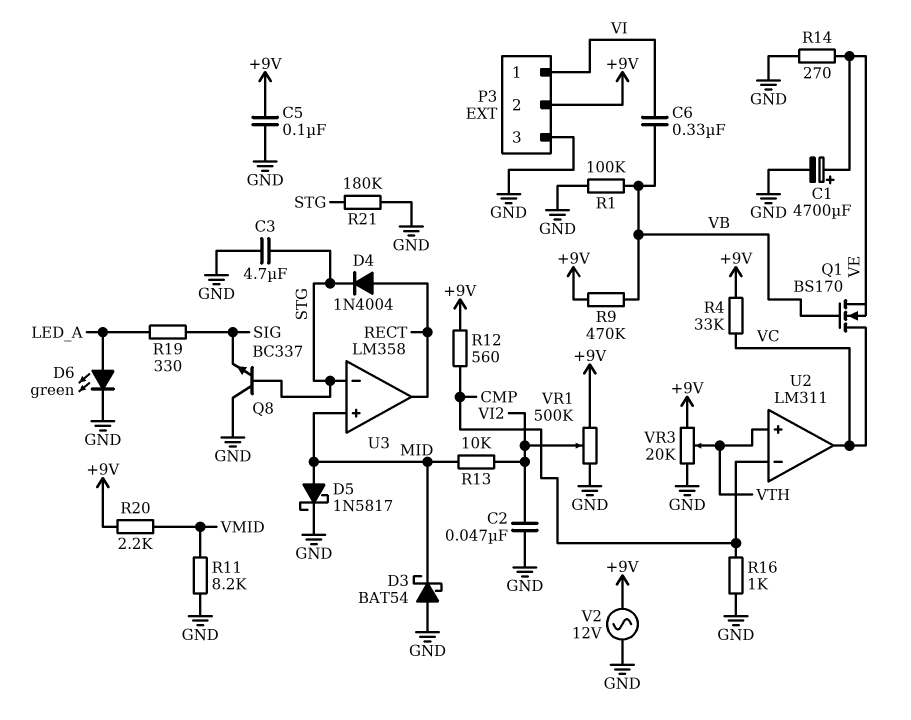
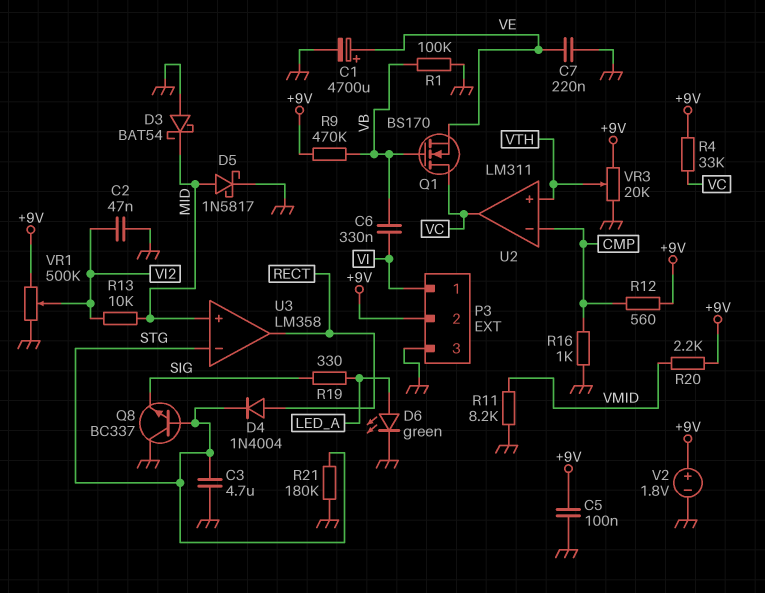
C7: none -> 220nF (GND, VE)
R14: 270 (GND, VE) -> none
V2: AC 12V (+9V, GND) -> 1.8V (plus +9V, minus GND)

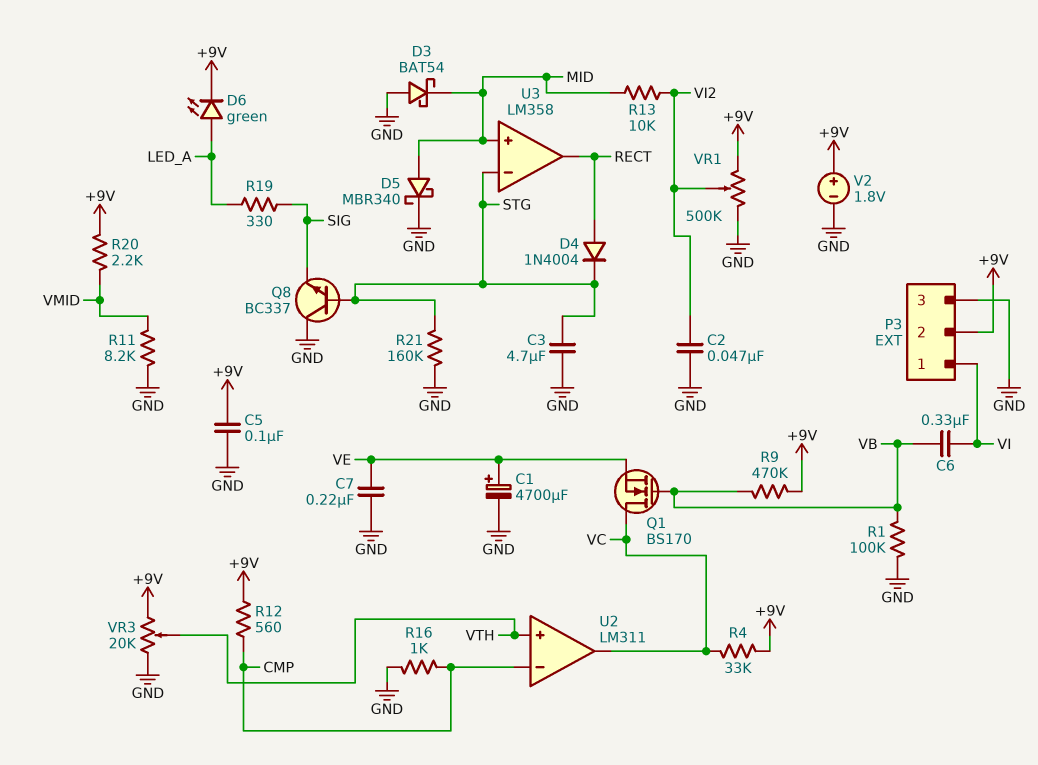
D5: schottky 1N5817 (A MID, K GND) -> schottky MBR340 (A MID, K GND)
D6: LED green (A LED_A, K GND) -> LED green (A LED_A, K +9V)
R21: 180k (GND, STG) -> 160k (GND, STG)

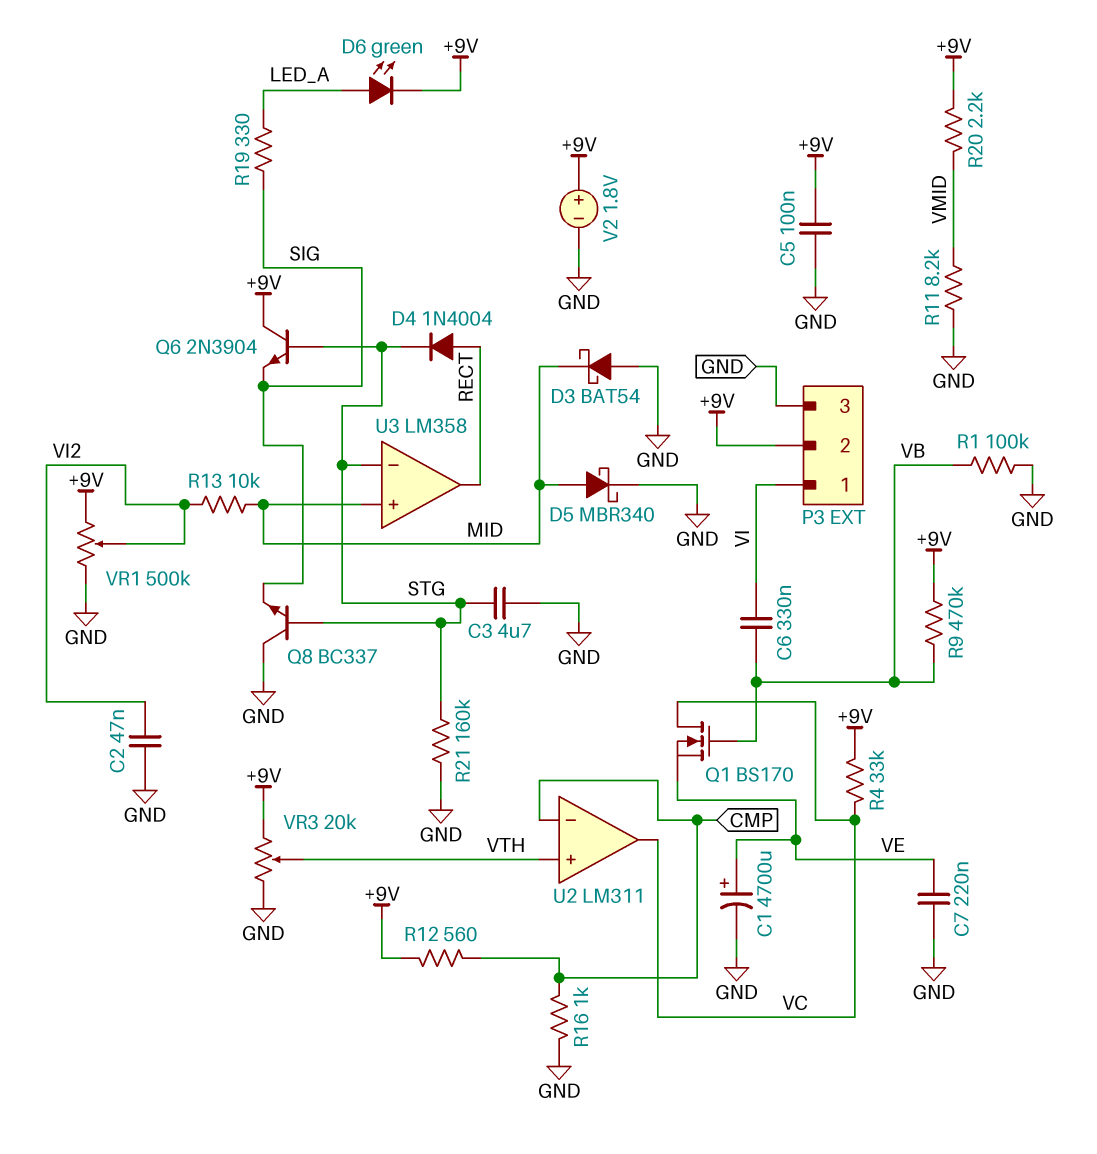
Q6: none -> NPN 2N3904 (B STG, C +9V, E SIG)

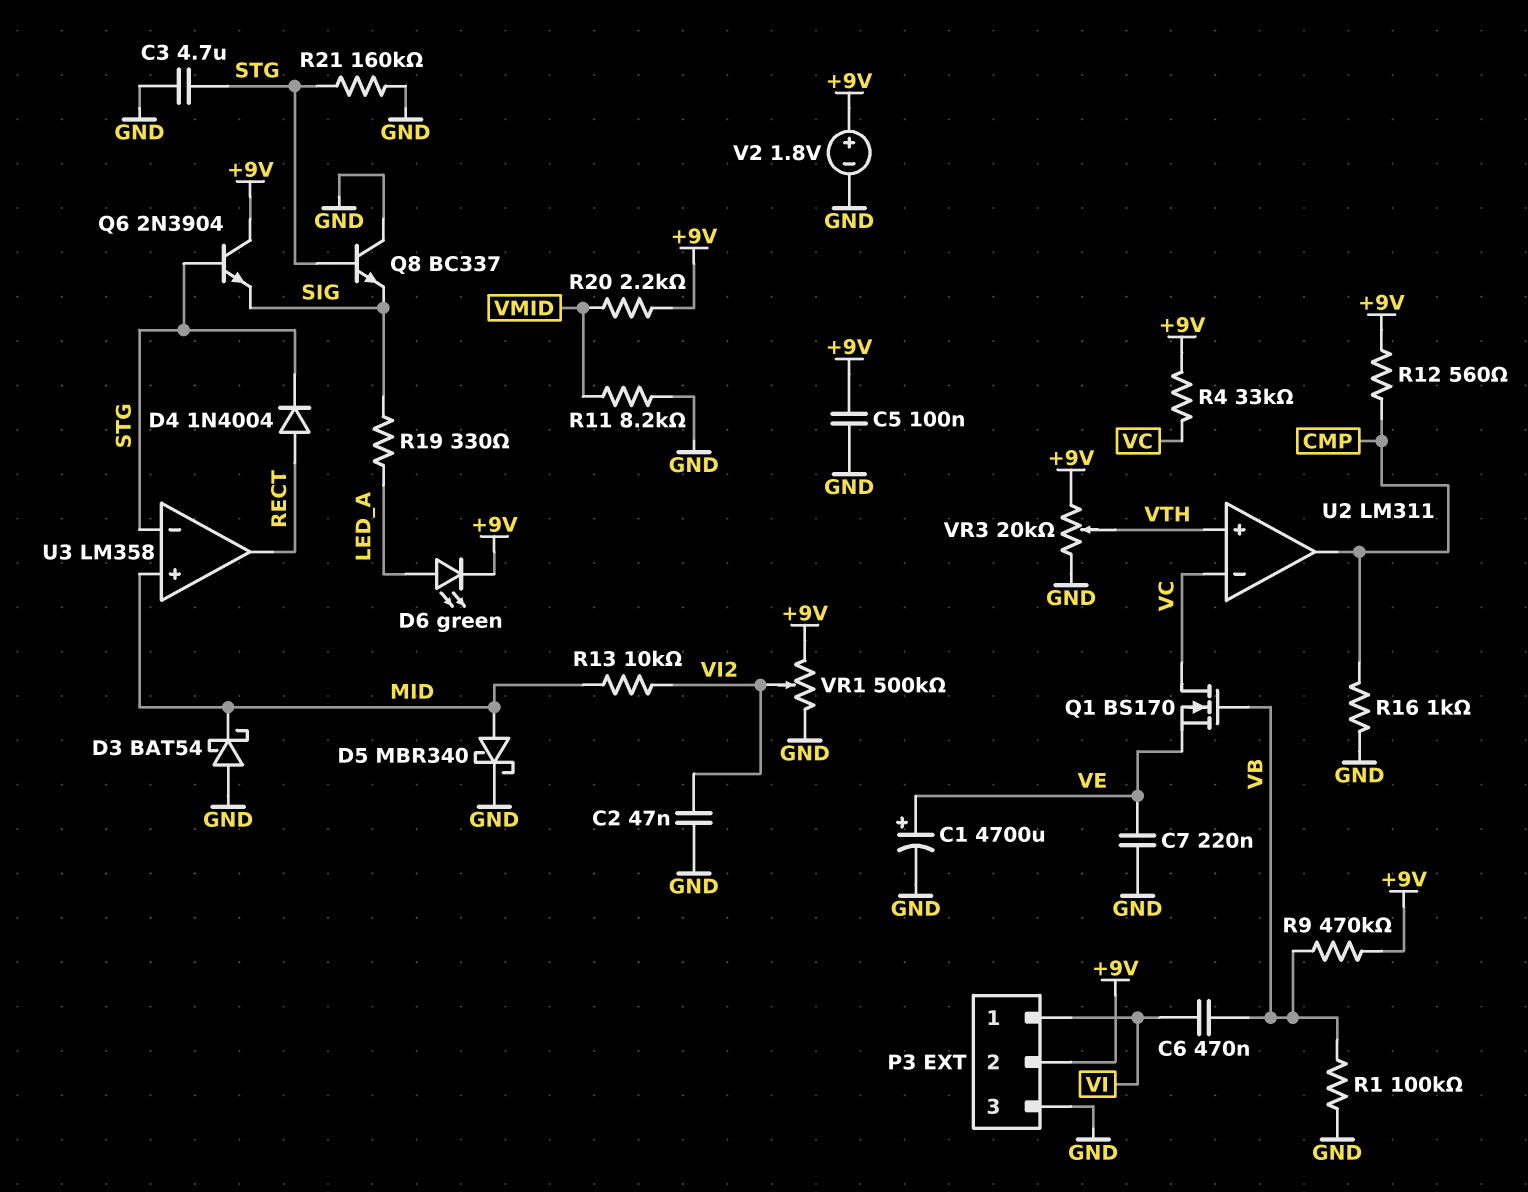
C6: 330nF (VB, VI) -> 470nF (VB, VI)
U2 pin in-: CMP -> VC
U2 pin out: VC -> CMP

